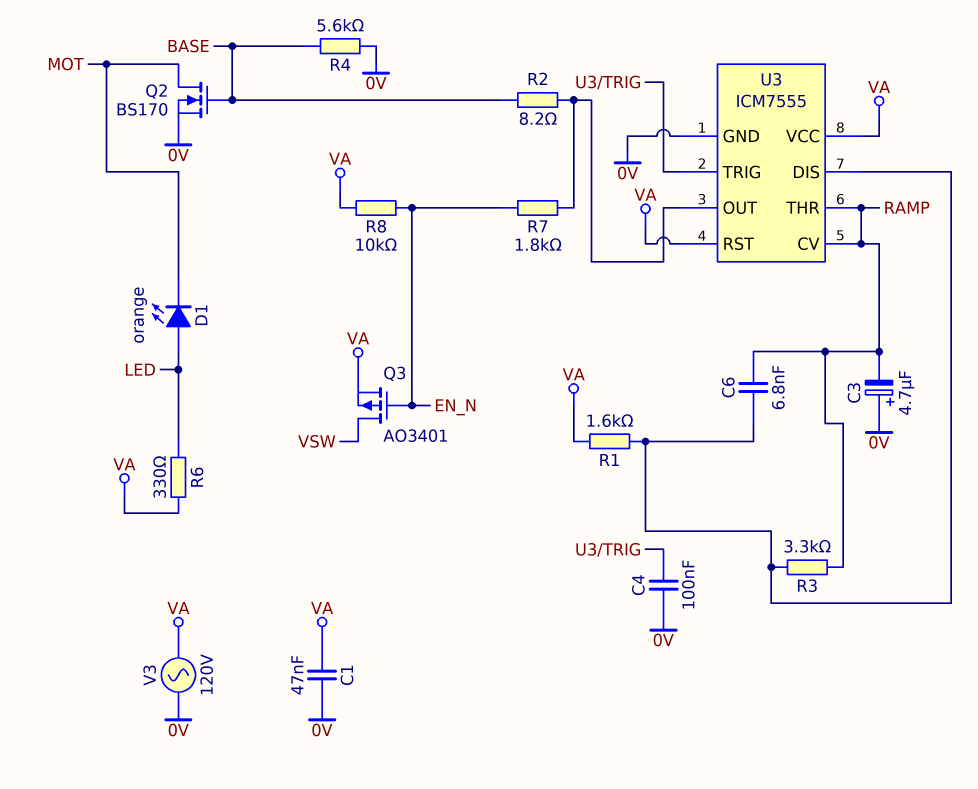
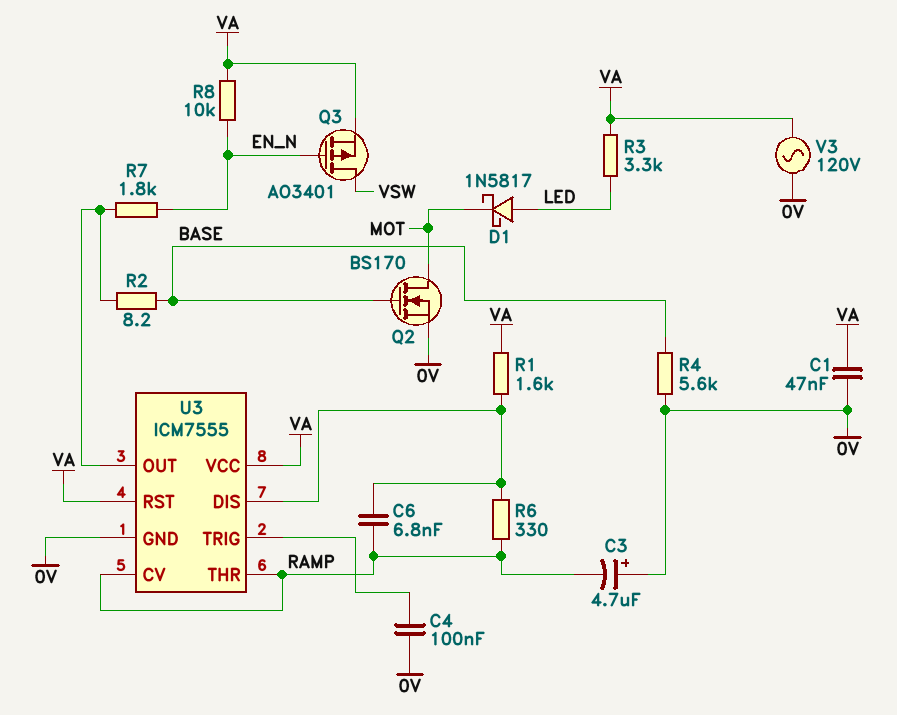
D1: LED orange (A LED, K MOT) -> schottky 1N5817 (A LED, K MOT)
R3: 3.3k (RAMP, U3/DIS) -> 3.3k (LED, VA)
R6: 330 (LED, VA) -> 330 (RAMP, U3/DIS)

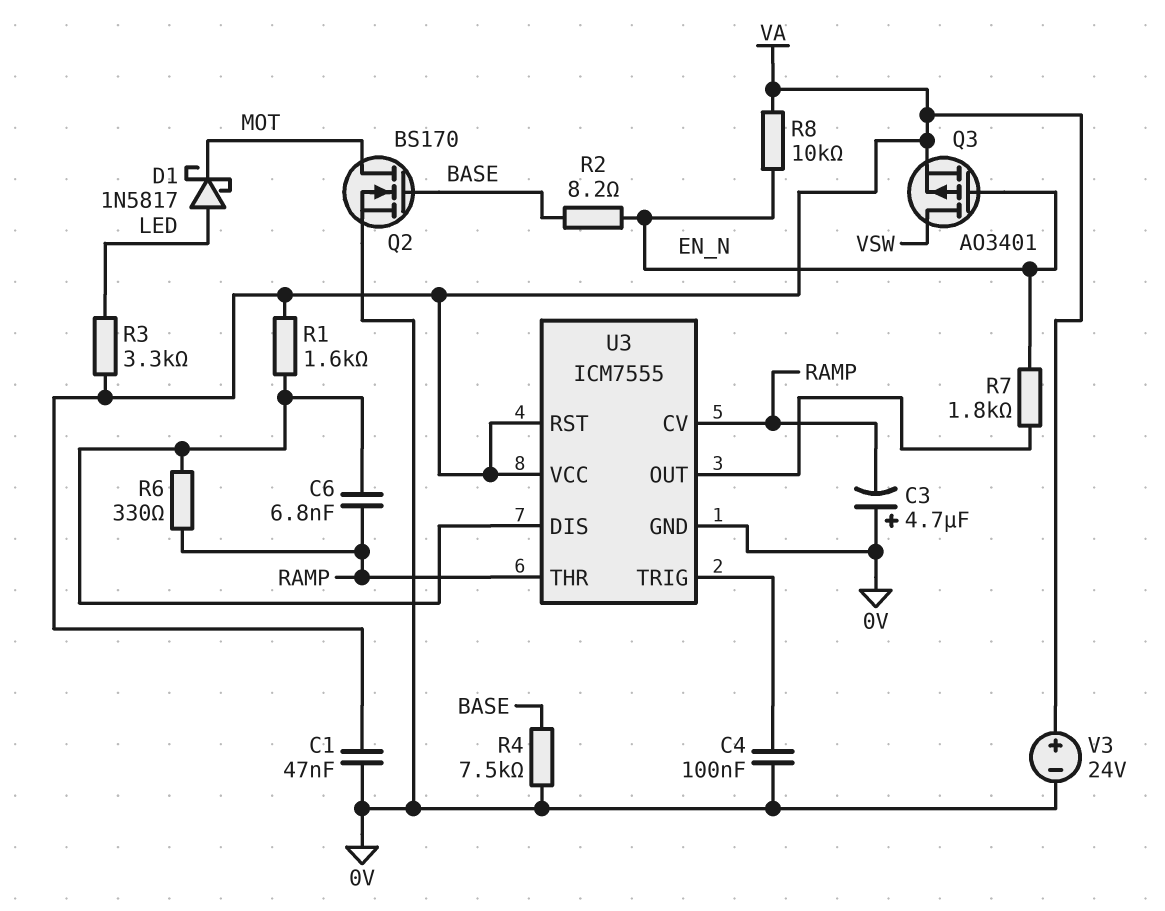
R2: 8.2 (BASE, U3/OUT) -> 8.2 (BASE, EN_N)
R4: 5.6k (0V, BASE) -> 7.5k (0V, BASE)
V3: AC 120V (0V, VA) -> 24V (plus VA, minus 0V)

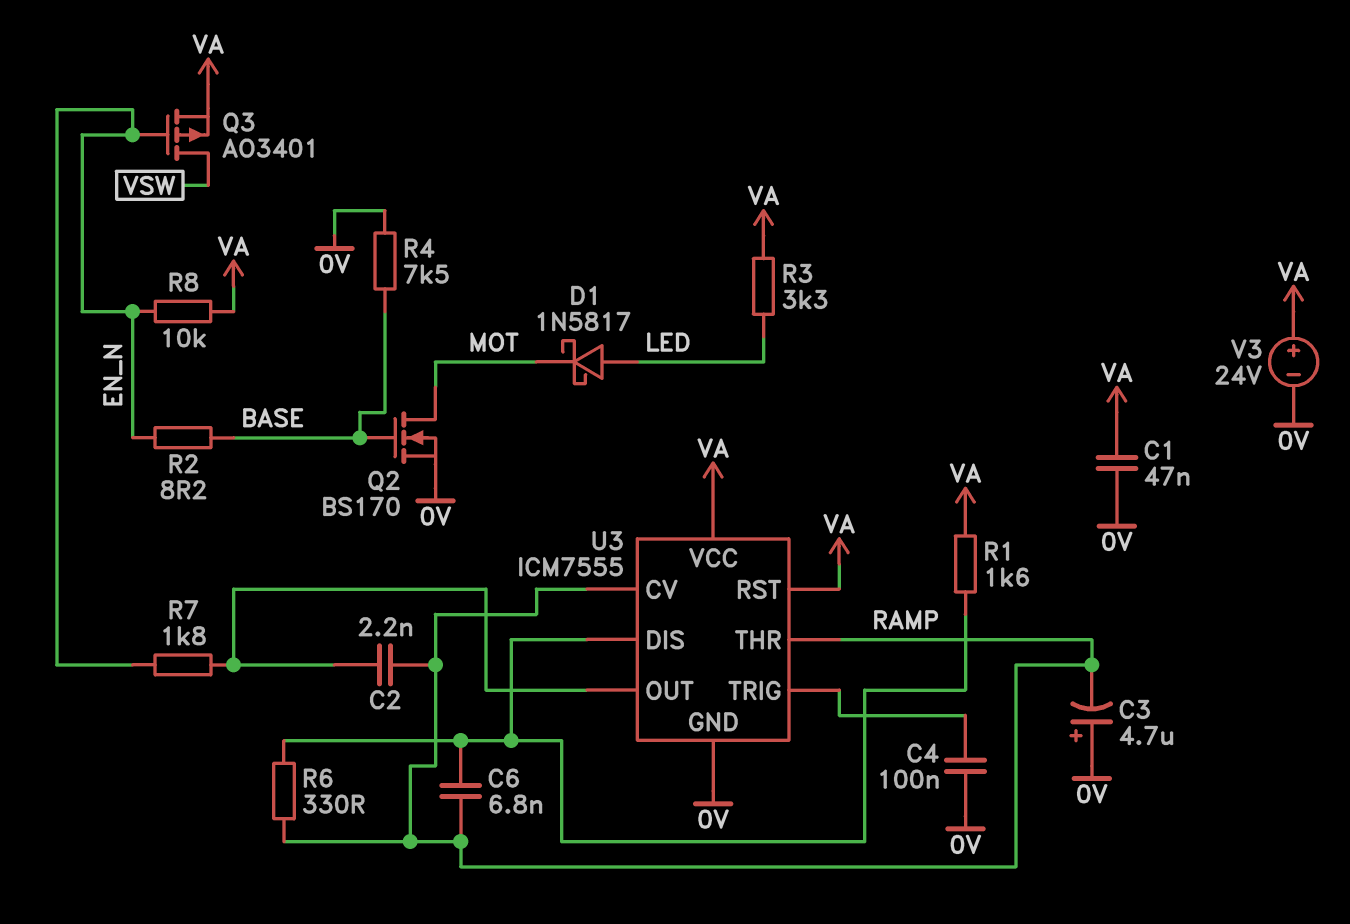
C2: none -> 2.2nF (RAMP, U3/OUT)

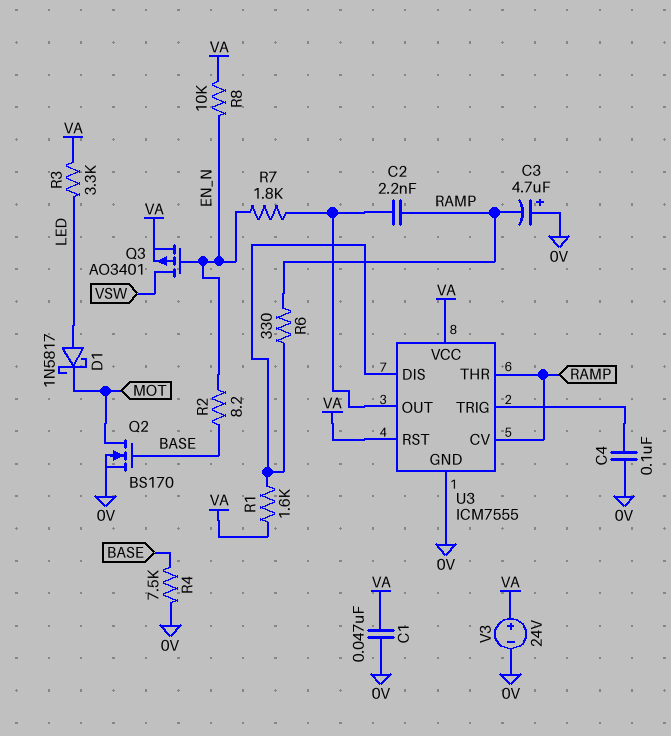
C6: 6.8nF (RAMP, U3/DIS) -> none

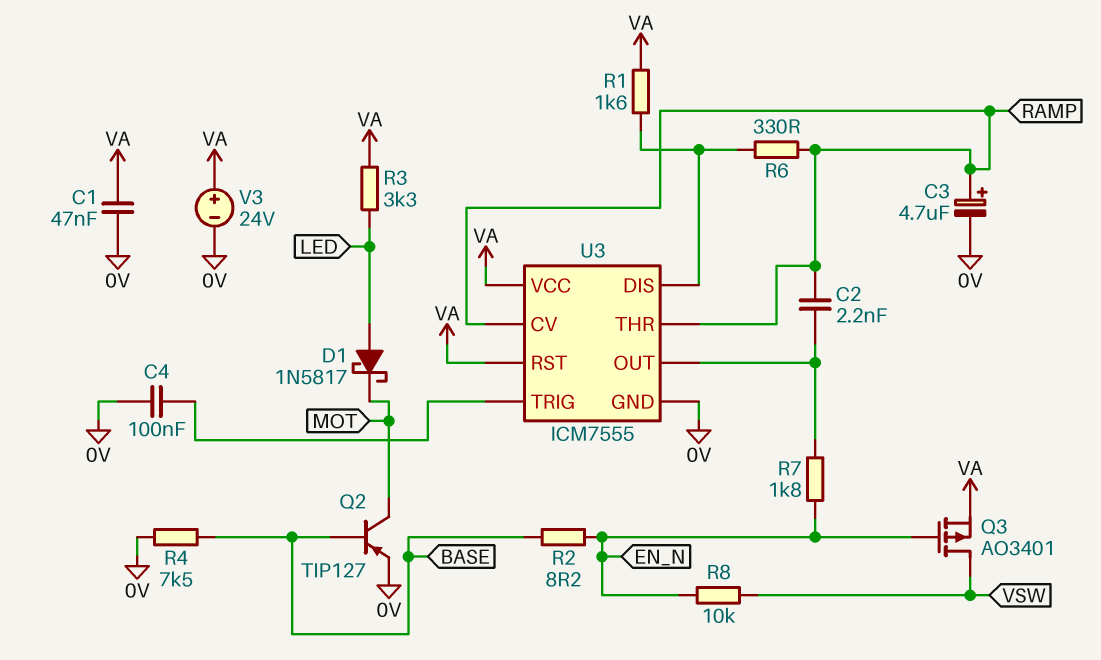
C3: 4.7uF (plus 0V, minus RAMP) -> 4.7uF (plus RAMP, minus 0V)
Q2: NMOS BS170 (G BASE, D MOT, S 0V) -> PNP TIP127 (B BASE, C MOT, E 0V)
R8: 10k (EN_N, VA) -> 10k (EN_N, VSW)

